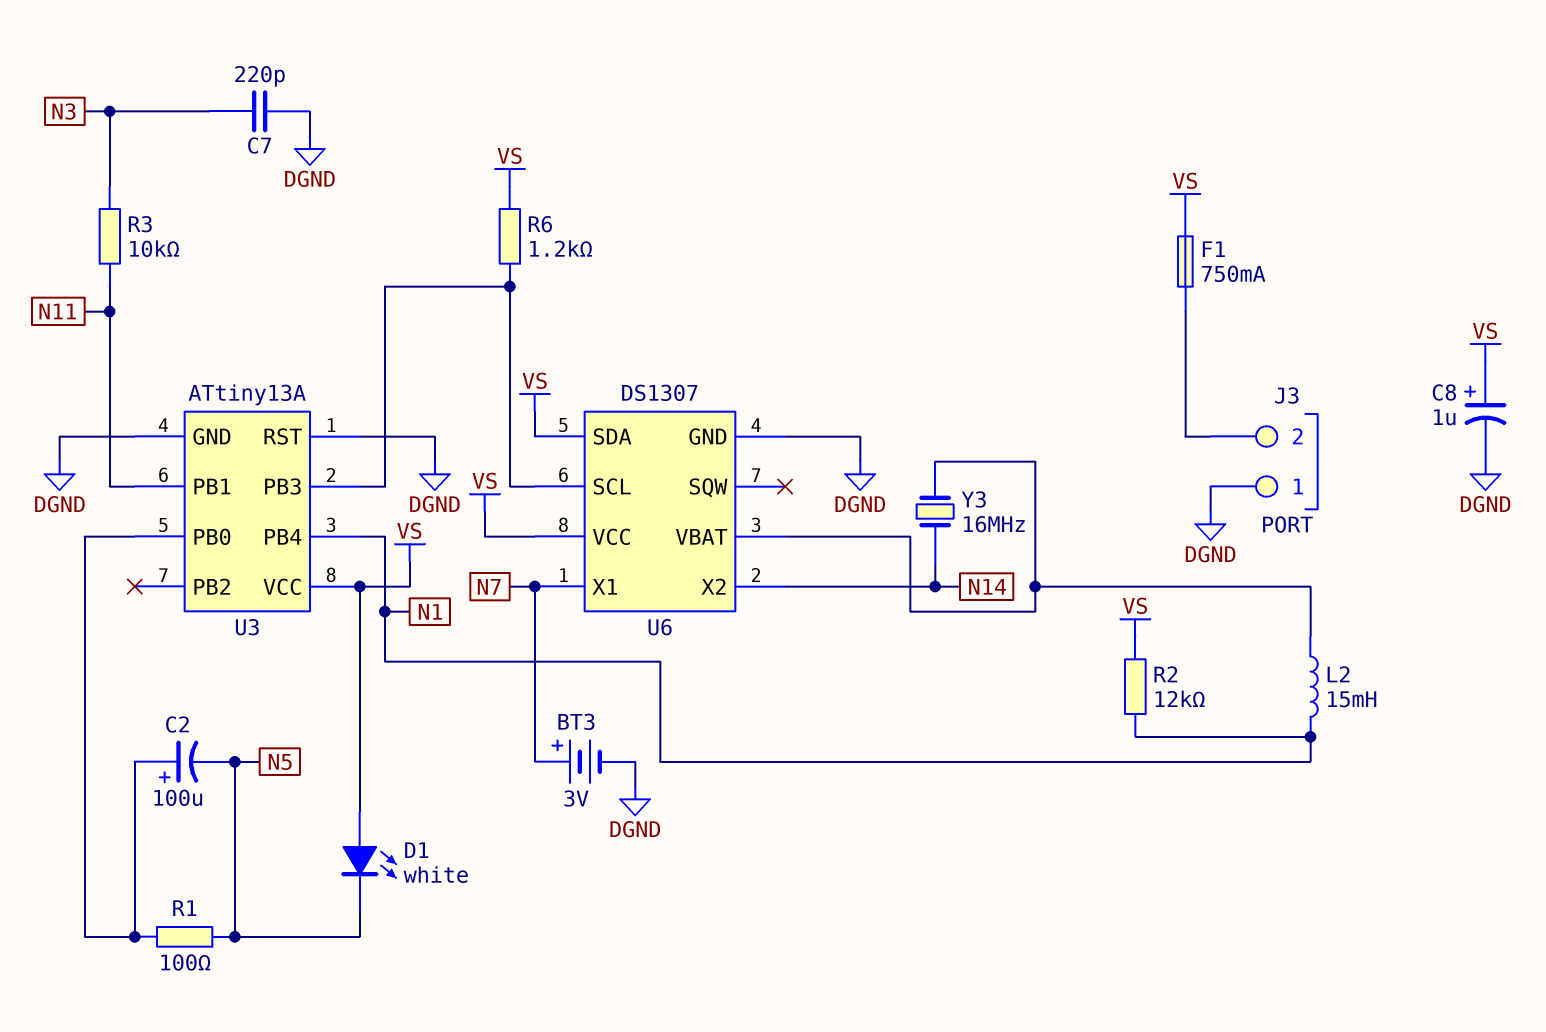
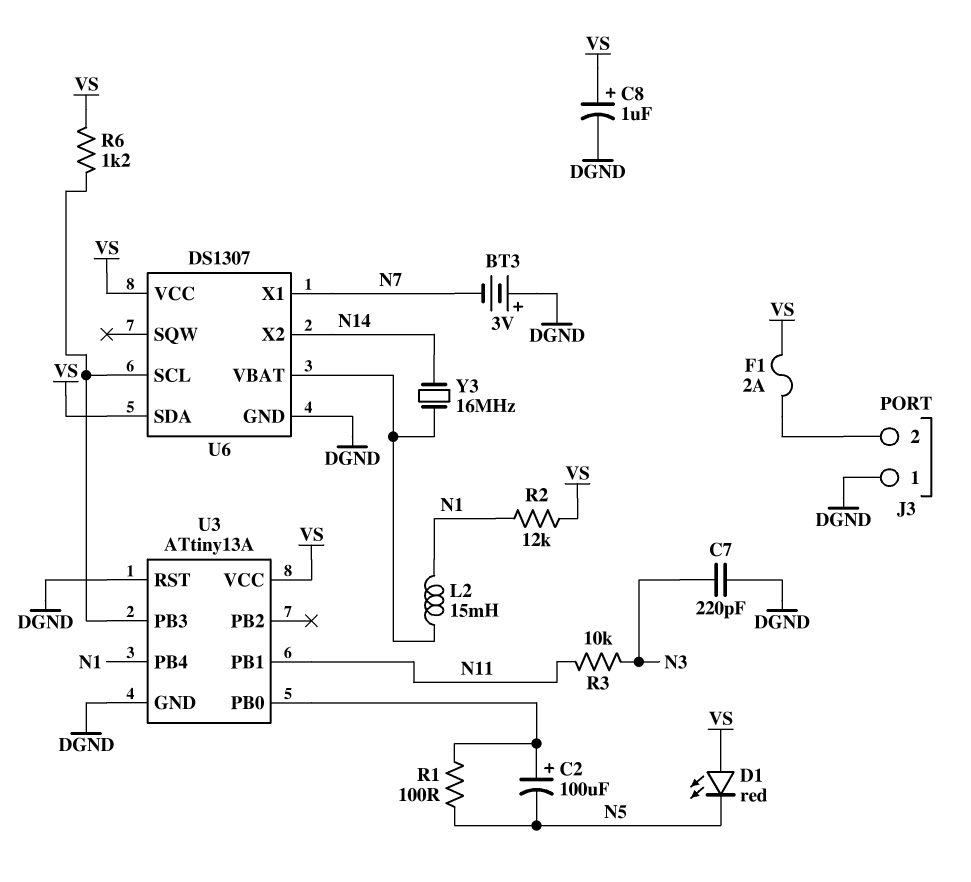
BT3: 3V (plus N7, minus DGND) -> 3V (plus DGND, minus N7)
D1: LED white (A VS, K N5) -> LED red (A VS, K N5)
F1: 750mA (J3/2, VS) -> 2A (J3/2, VS)

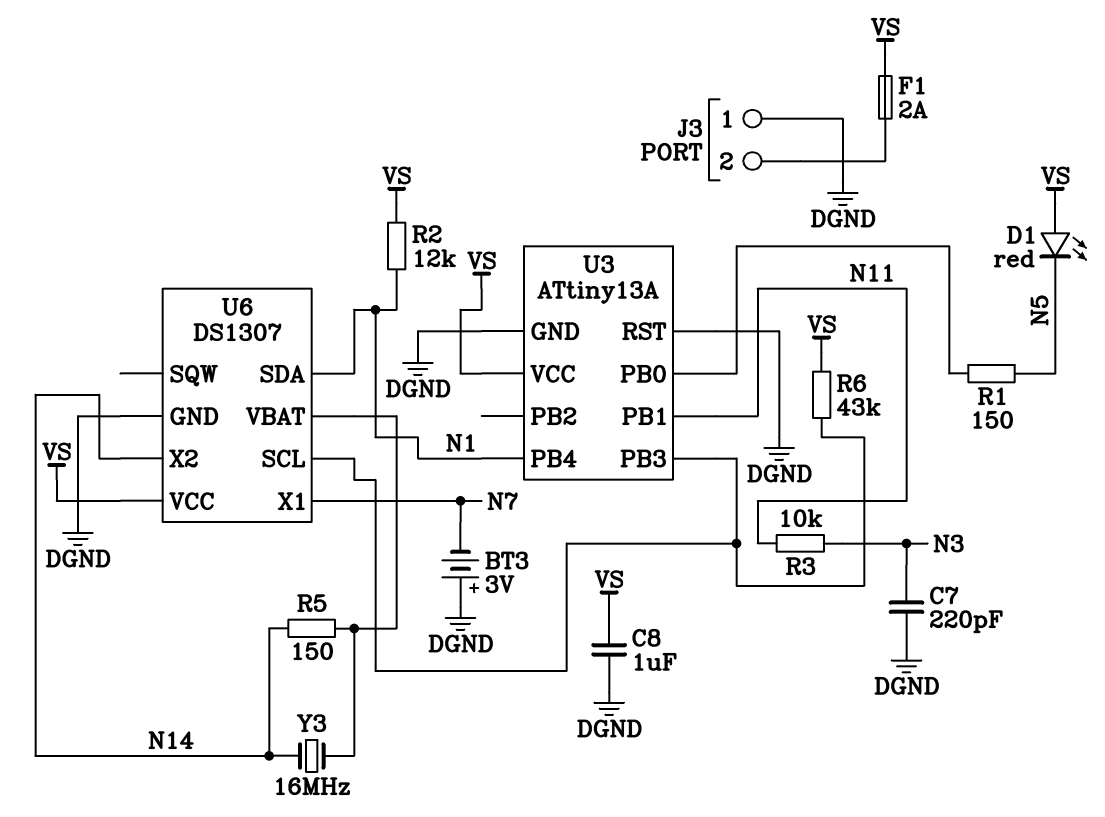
C2: 100uF (plus U3/PB0, minus N5) -> none
C8: 1uF (plus VS, minus DGND) -> 1uF (DGND, VS)
L2: 15mH (N1, U6/VBAT) -> none
R1: 100 (N5, U3/PB0) -> 150 (N5, U3/PB0)
R5: none -> 150 (N14, U6/VBAT)
R6: 1.2k (U3/PB3, VS) -> 43k (U3/PB3, VS)
U6 pin SDA: VS -> N1

